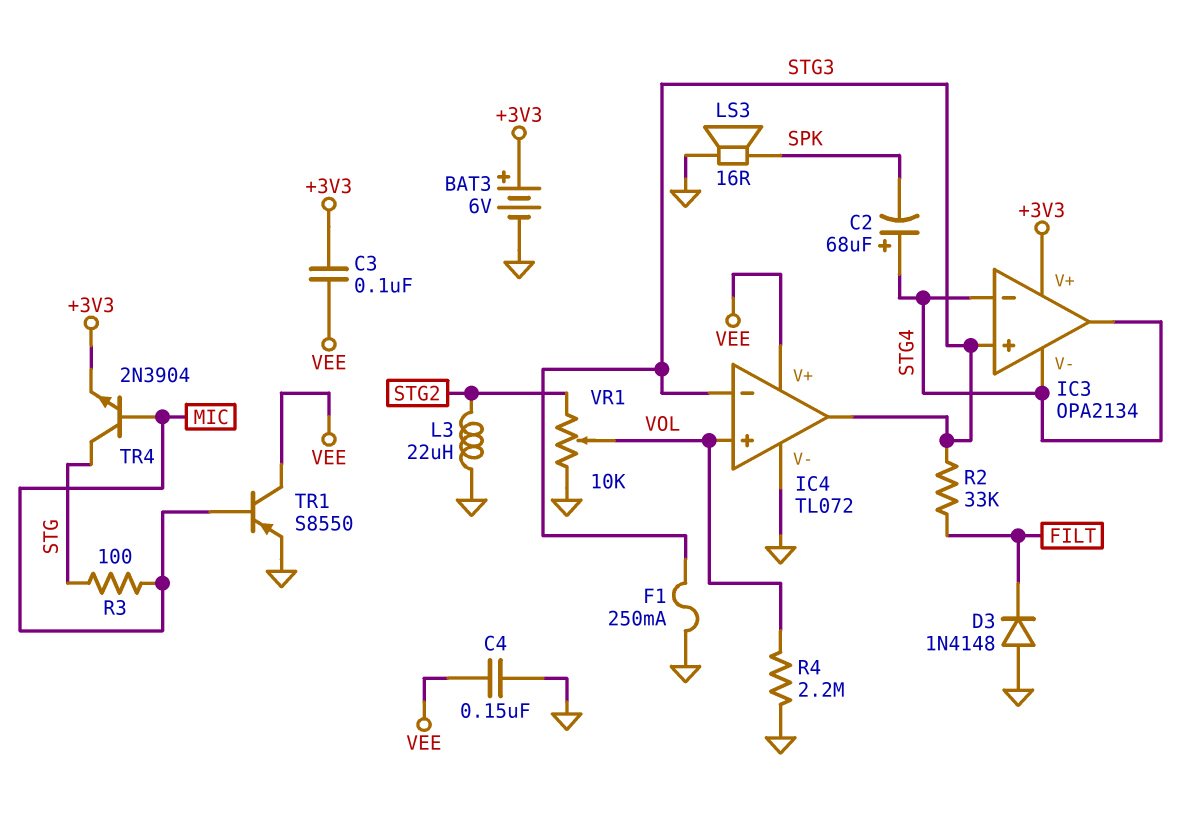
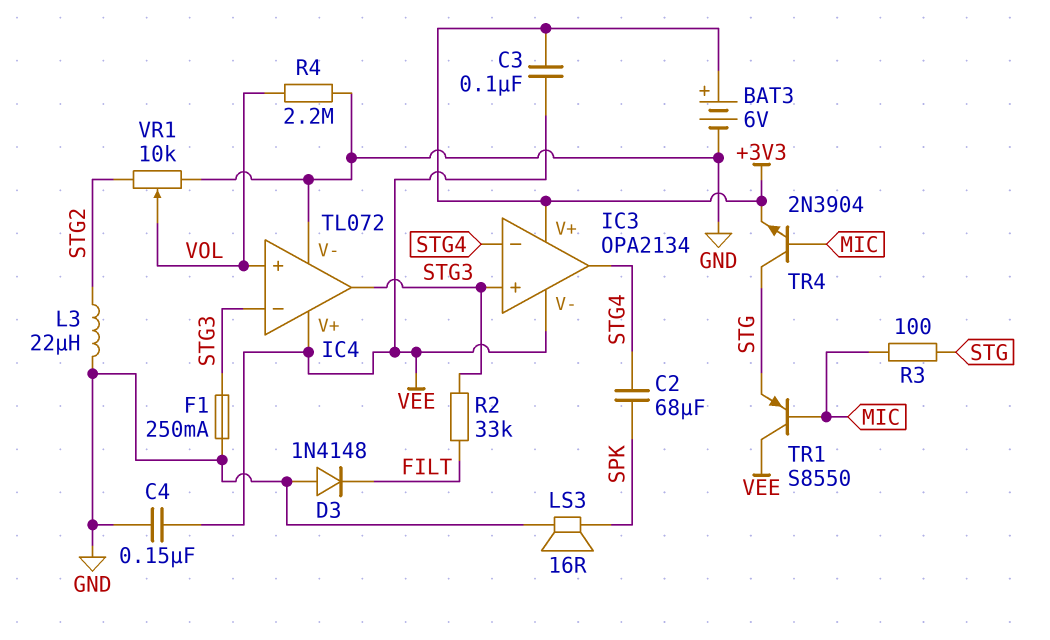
C2: 68uF (plus STG4, minus SPK) -> 68uF (SPK, STG4)
IC3 pin V-: STG4 -> VEE
TR1: PNP S8550 (B MIC, C VEE, E GND) -> PNP S8550 (B MIC, C VEE, E STG)

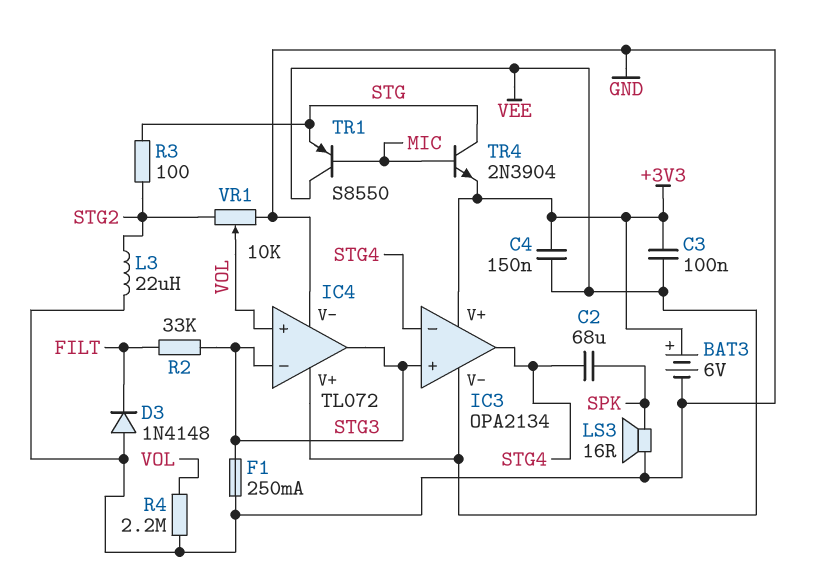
C4: 150nF (GND, VEE) -> 150nF (+3V3, VEE)
R3: 100 (MIC, STG) -> 100 (STG, STG2)

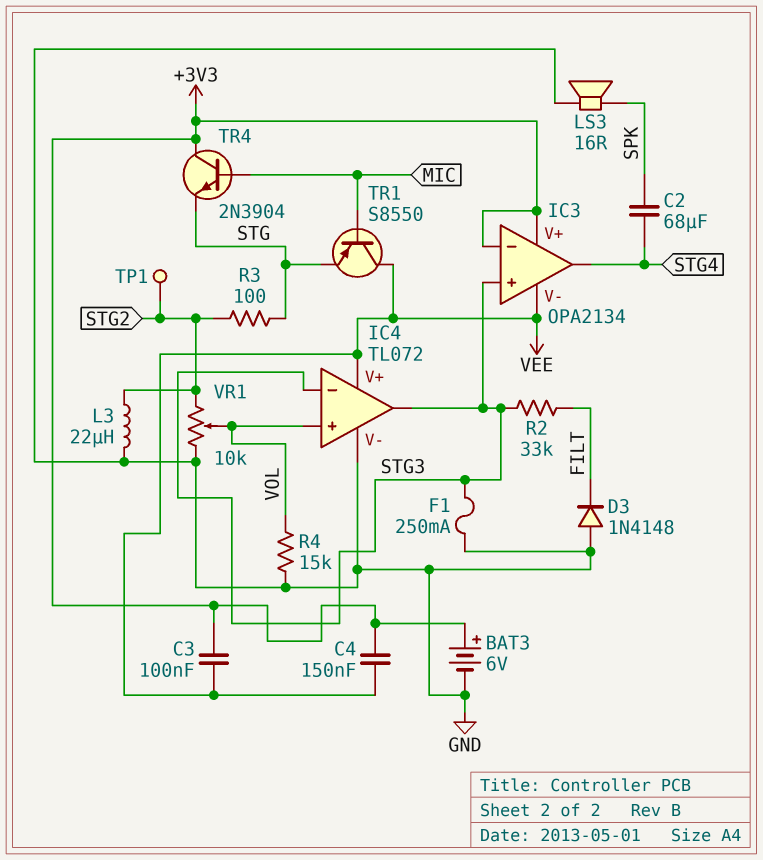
IC3 pin in-: STG4 -> +3V3
R4: 2.2M (GND, VOL) -> 15k (GND, VOL)
TP1: none -> test point (STG2)
TR4: NPN 2N3904 (B MIC, C STG, E +3V3) -> NPN 2N3904 (B MIC, C +3V3, E STG)

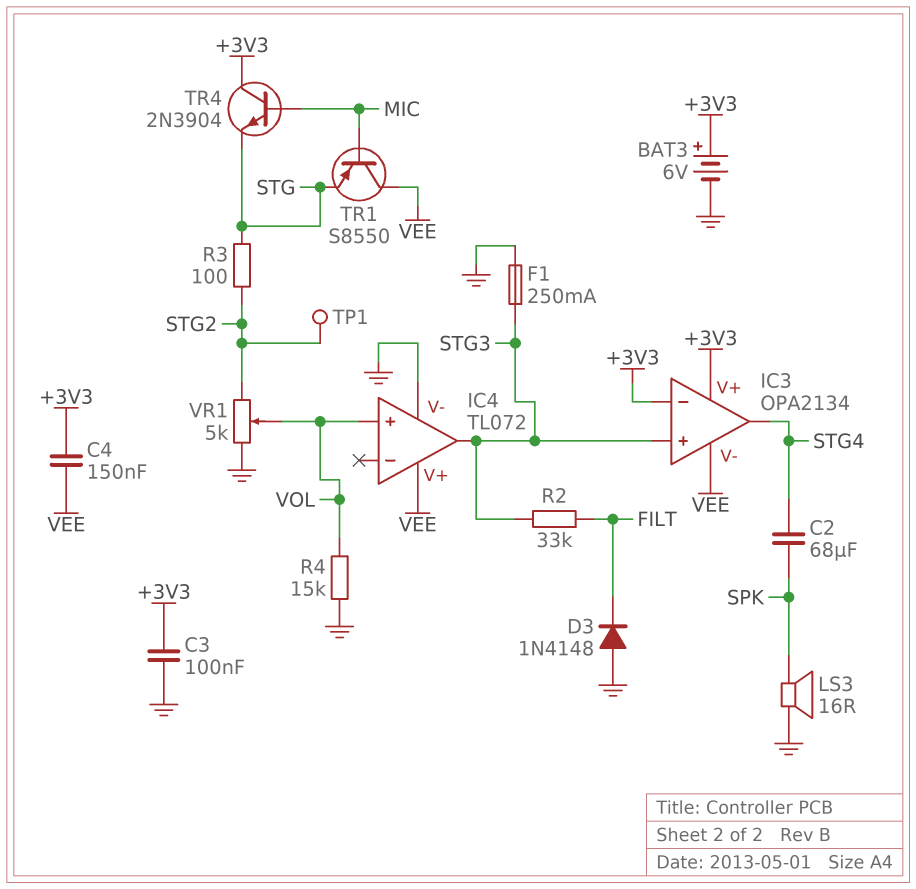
C3: 100nF (+3V3, VEE) -> 100nF (+3V3, GND)
IC4 pin in-: STG3 -> none
L3: 22uH (GND, STG2) -> none
VR1: 10k (GND, STG2, wiper VOL) -> 5k (GND, STG2, wiper VOL)

